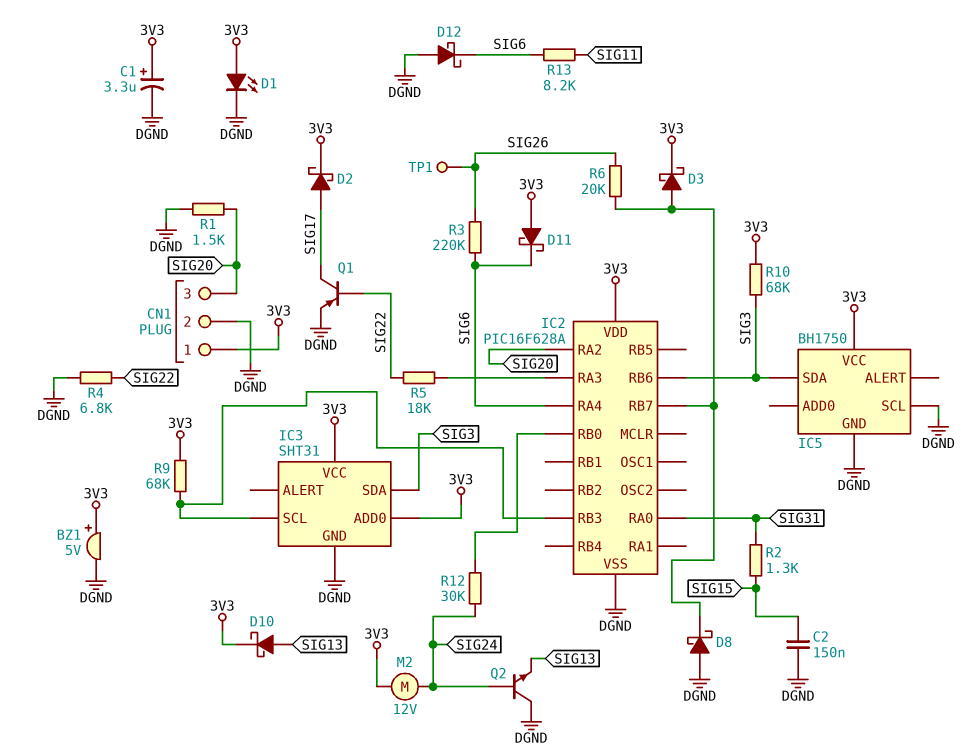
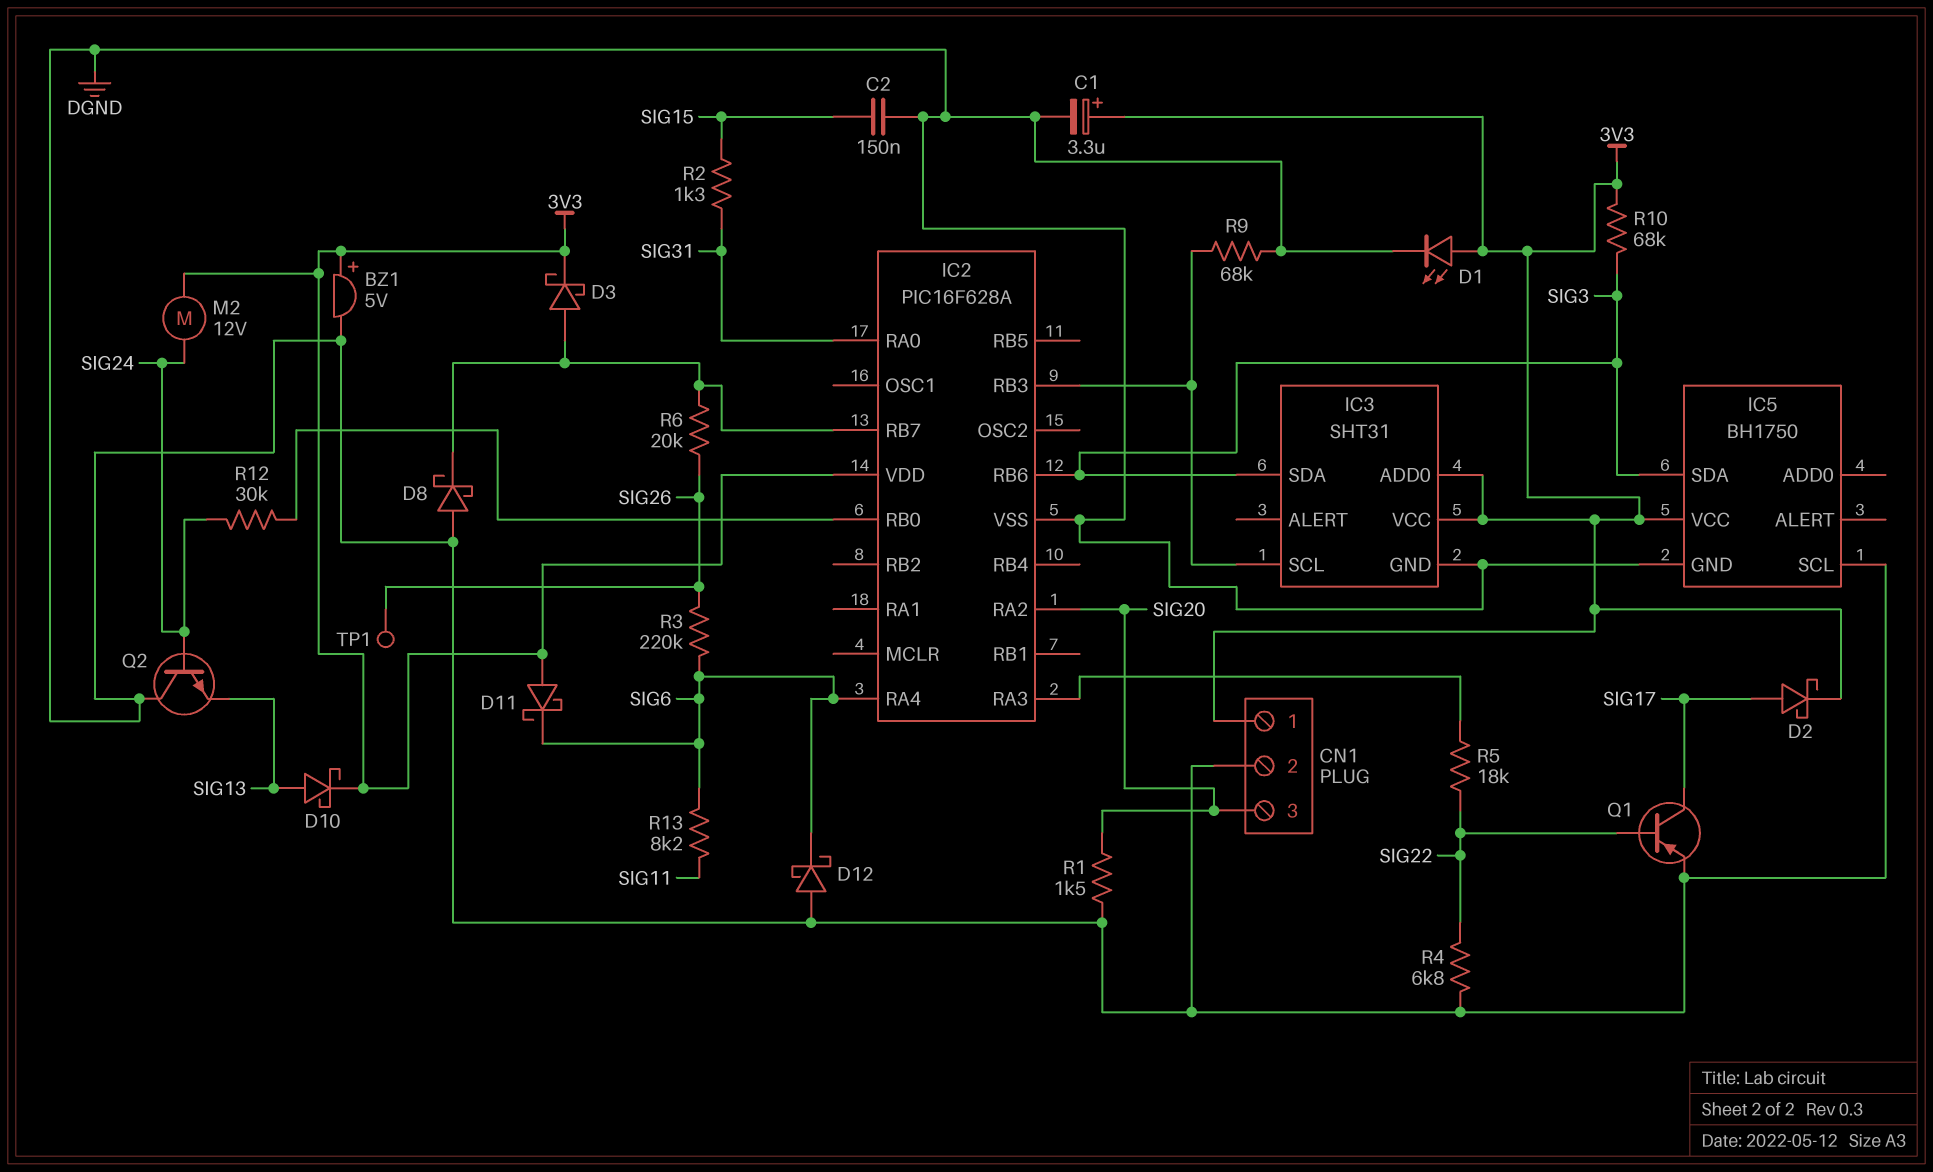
R9: 68k (3V3, IC2/RB3) -> 68k (DGND, IC2/RB3)

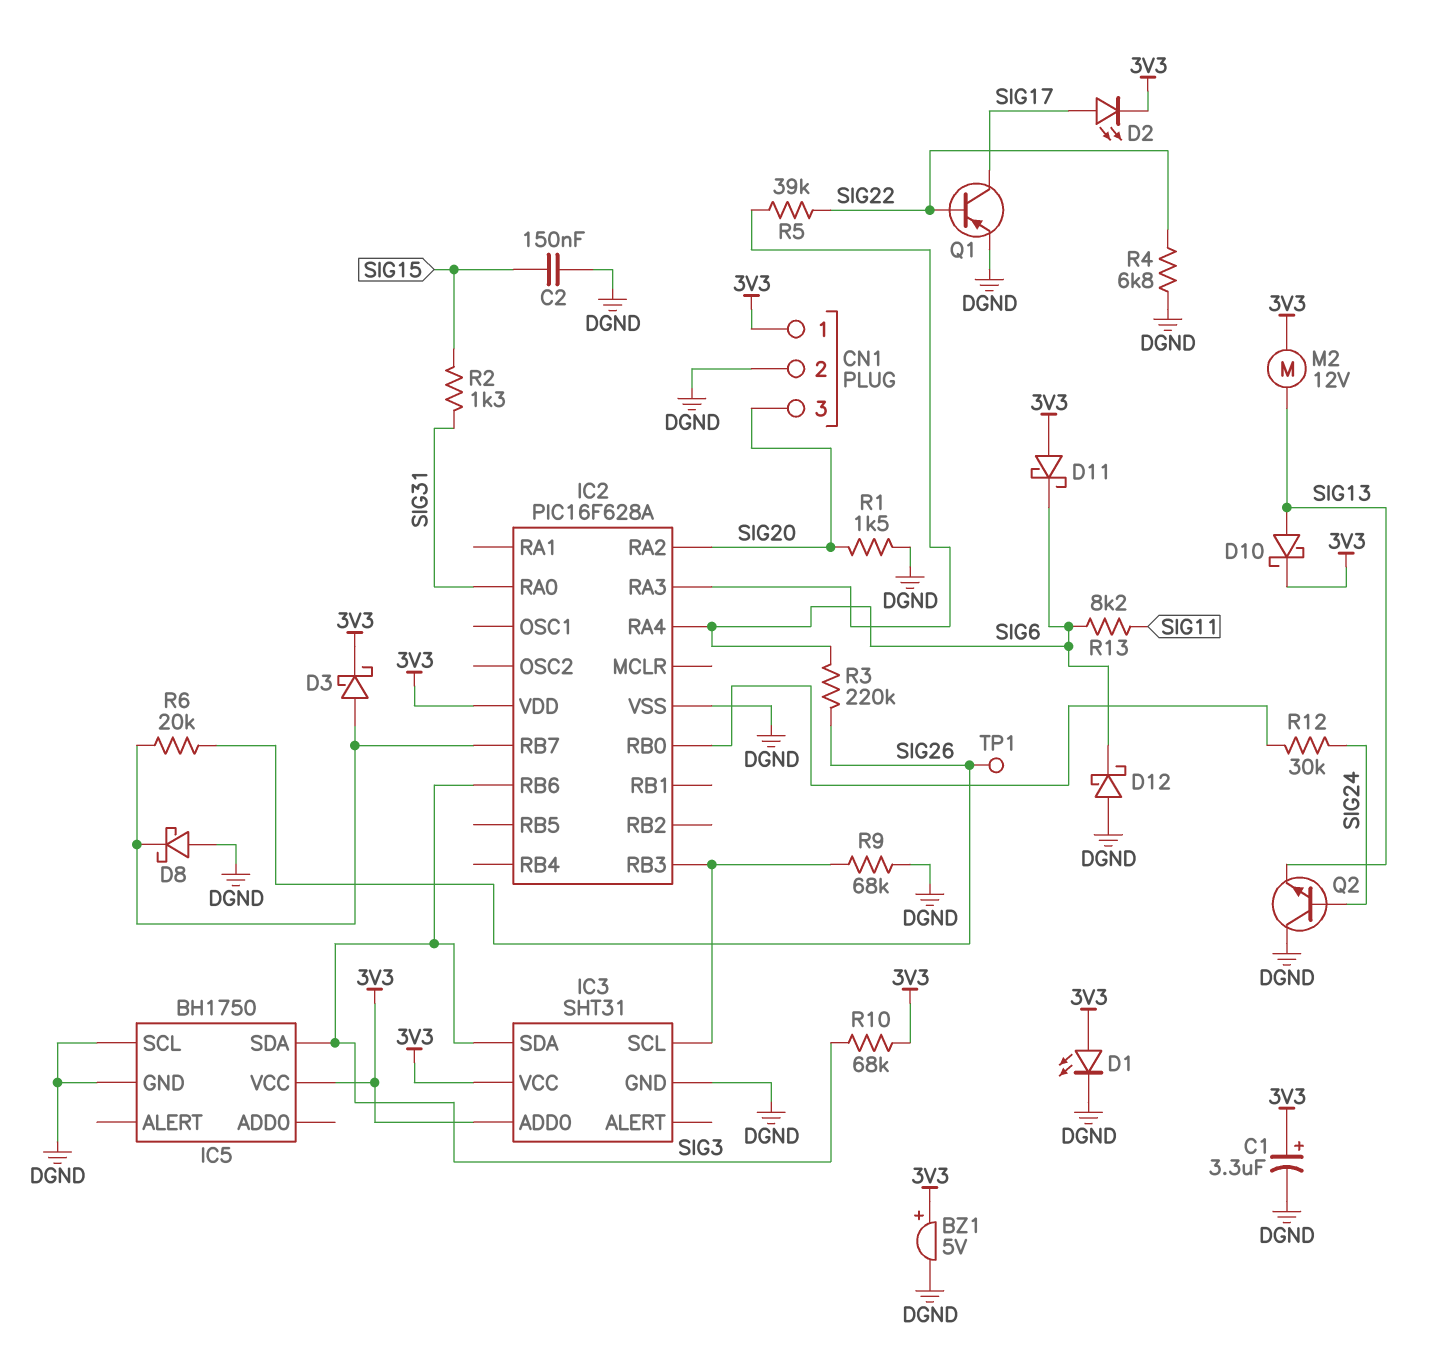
D2: schottky (A SIG17, K 3V3) -> LED (A SIG17, K 3V3)
M2: motor 12V (3V3, SIG24) -> motor 12V (3V3, SIG13)
R5: 18k (IC2/RA3, SIG22) -> 39k (IC2/RA3, SIG22)

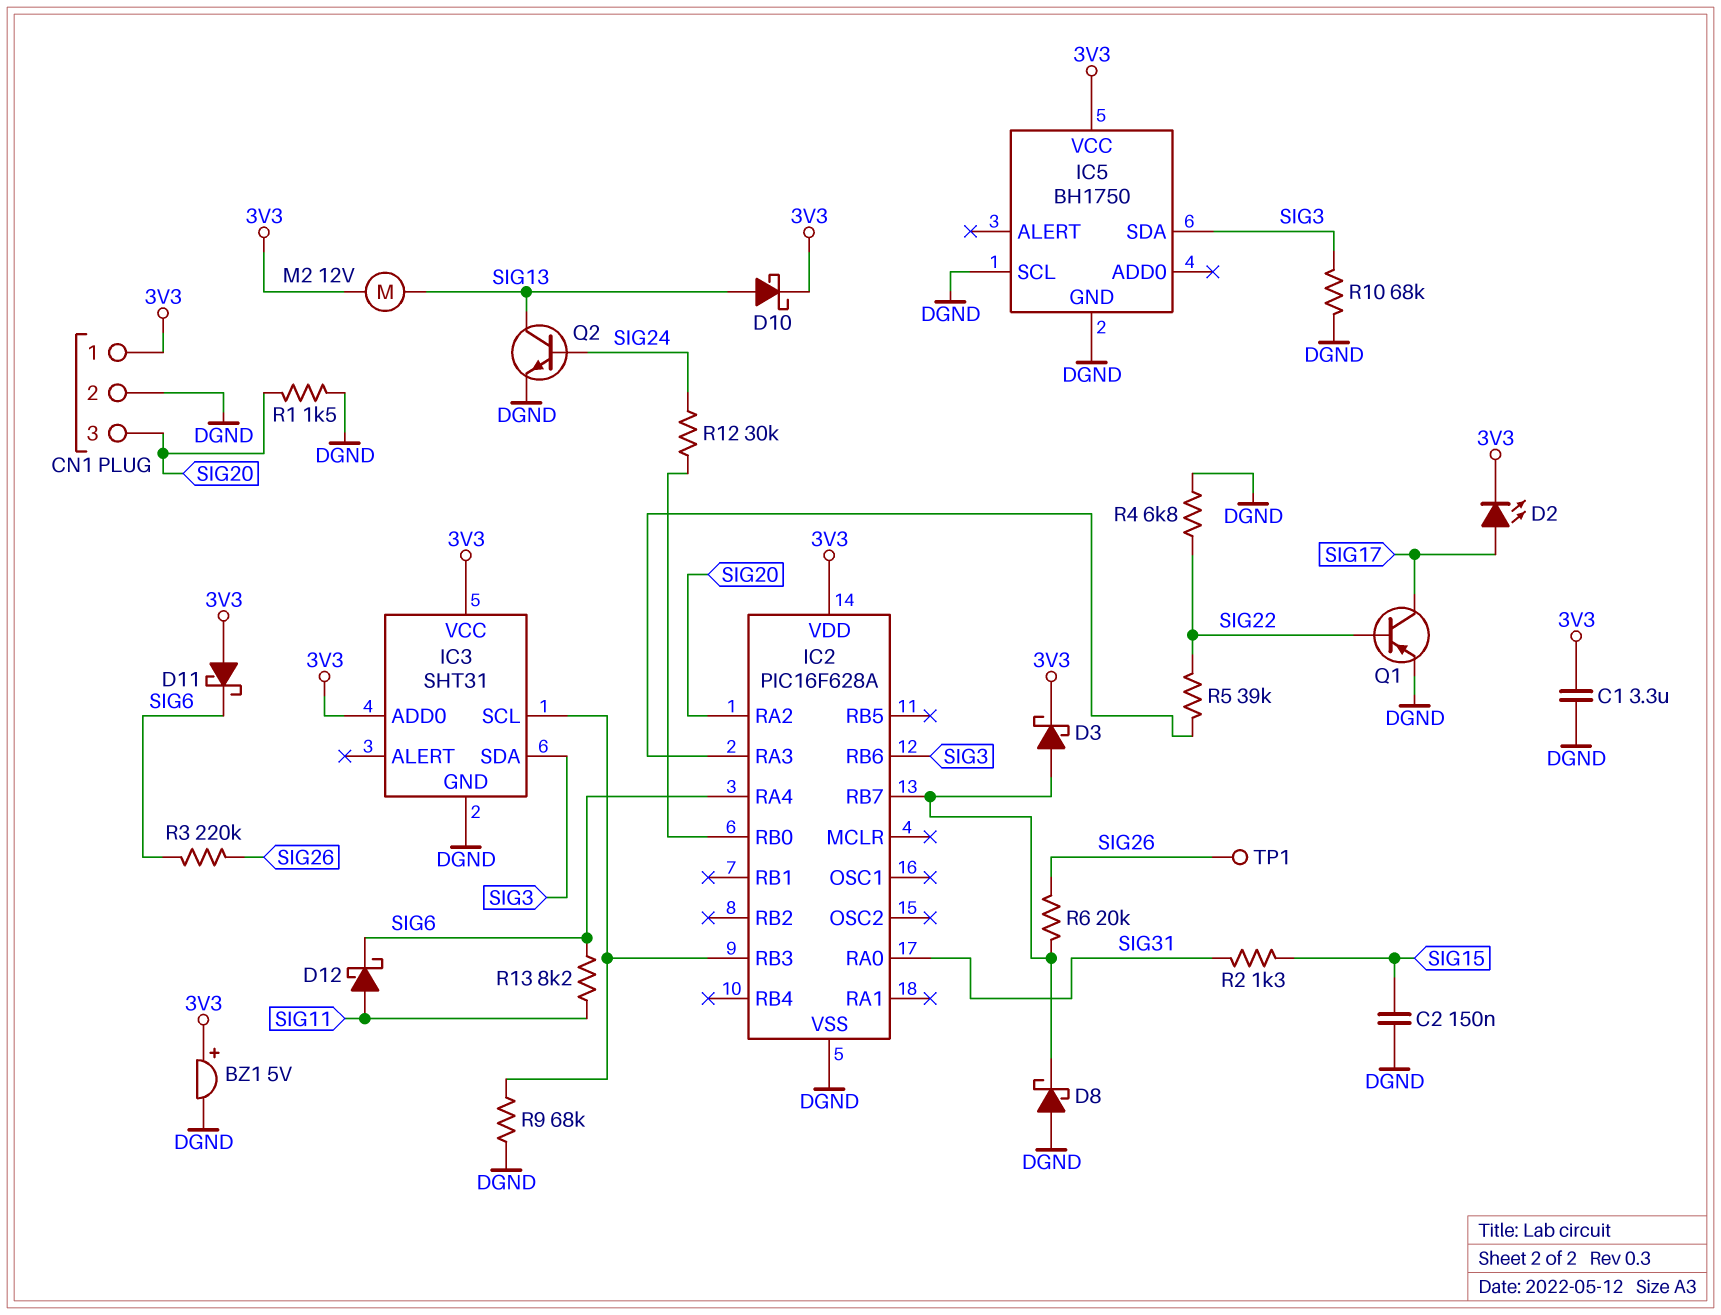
C1: 3.3uF (plus 3V3, minus DGND) -> 3.3uF (3V3, DGND)
D1: LED (A 3V3, K DGND) -> none
D12: schottky (A DGND, K SIG6) -> schottky (A SIG11, K SIG6)
Q2: NPN (B SIG24, C DGND, E SIG13) -> NPN (B SIG24, C SIG13, E DGND)
R10: 68k (3V3, SIG3) -> 68k (DGND, SIG3)

